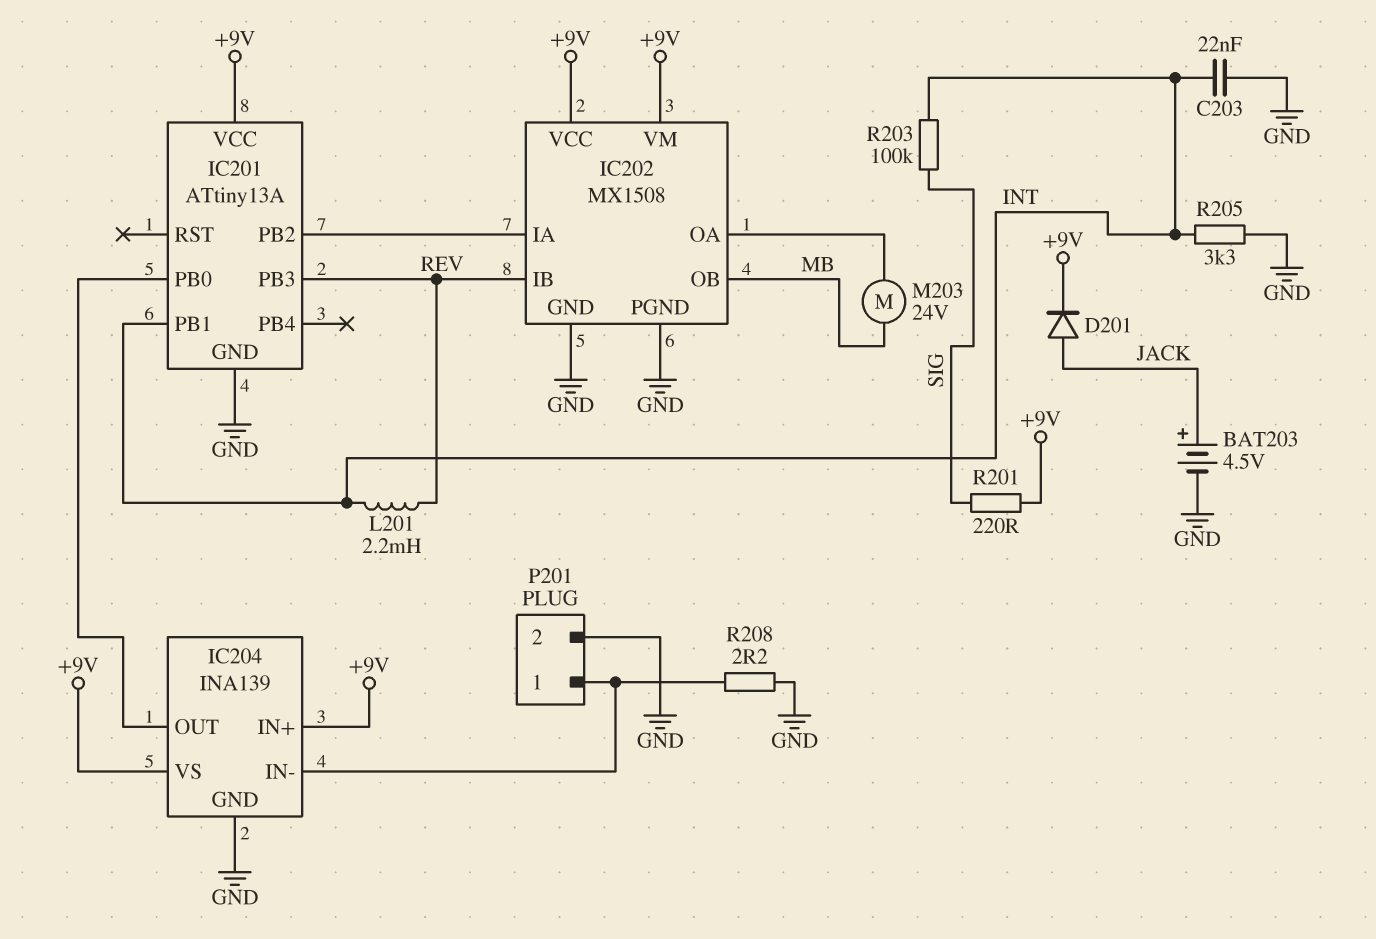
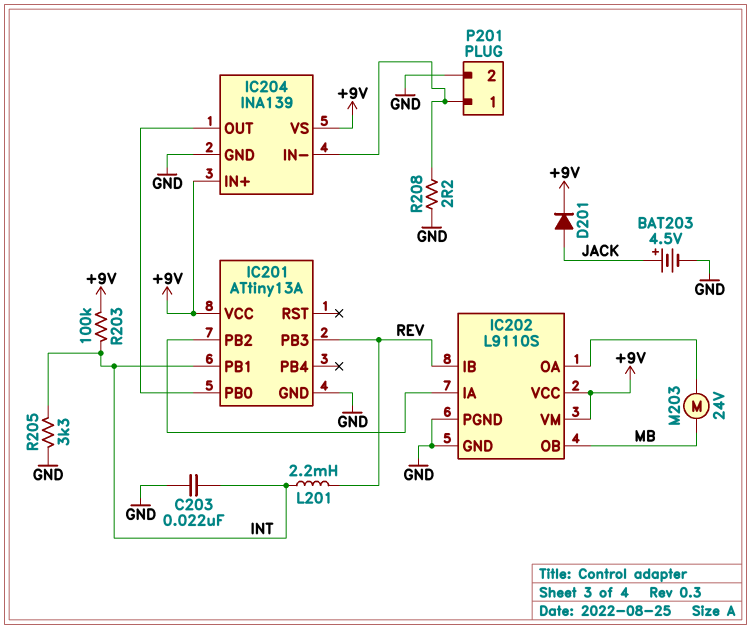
IC202: MX1508 -> L9110S
R201: 220 (+9V, SIG) -> none
R203: 100k (INT, SIG) -> 100k (+9V, INT)

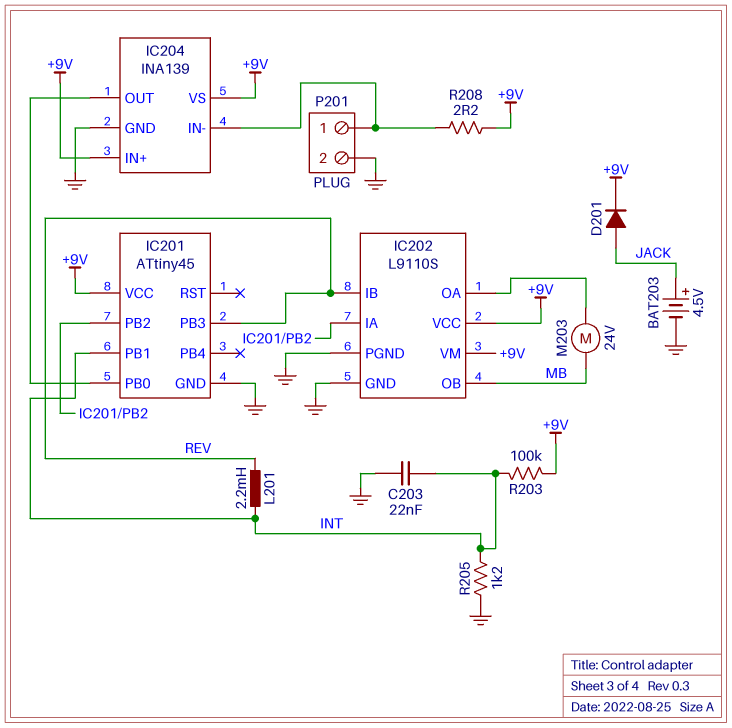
IC201: ATtiny13A -> ATtiny45
R205: 3.3k (GND, INT) -> 1.2k (GND, INT)
R208: 2.2 (GND, IC204/IN-) -> 2.2 (+9V, IC204/IN-)

